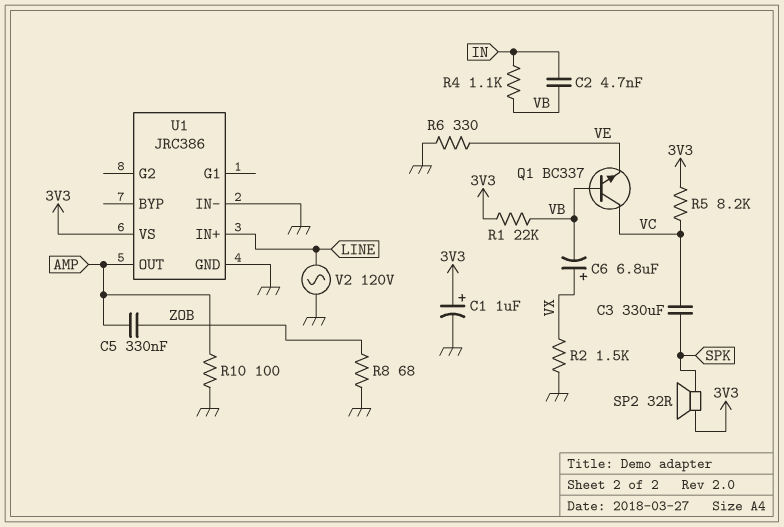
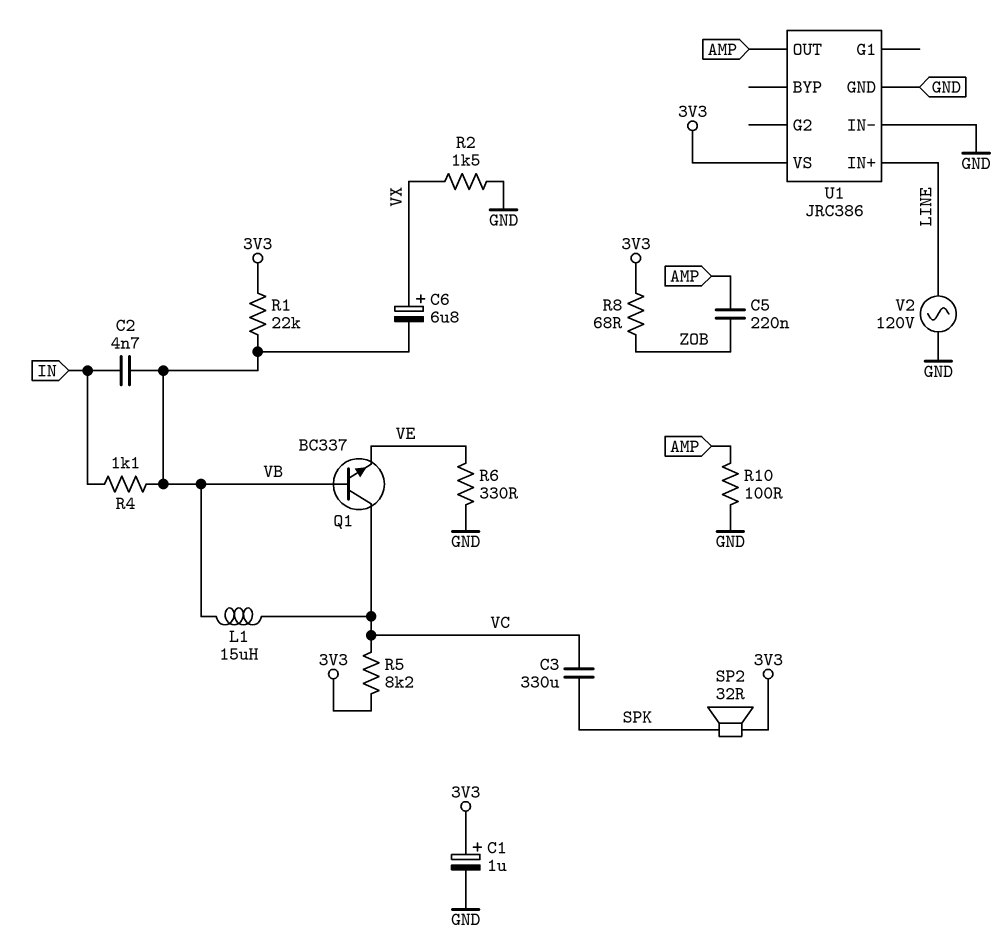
C5: 330nF (AMP, ZOB) -> 220nF (AMP, ZOB)
L1: none -> 15uH (VB, VC)
R8: 68 (GND, ZOB) -> 68 (3V3, ZOB)

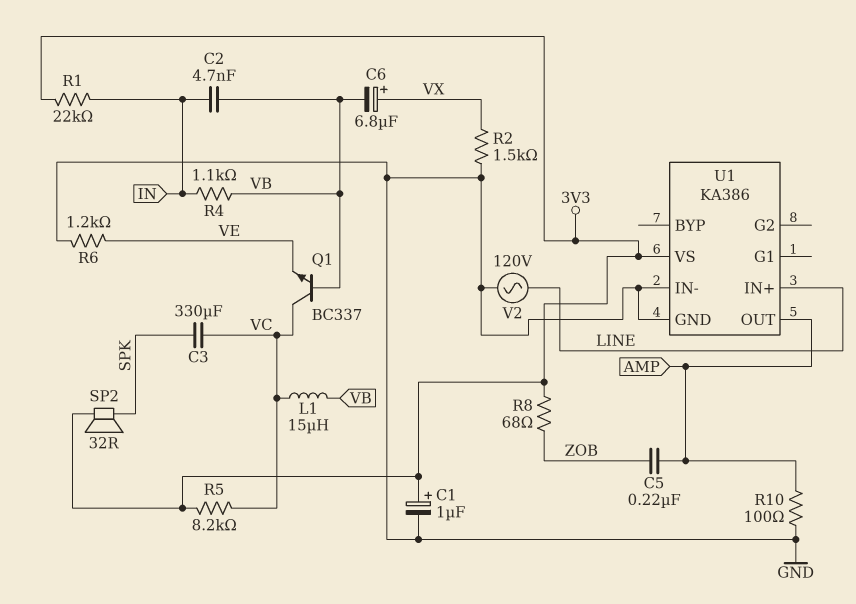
R1: 22k (3V3, VB) -> 22k (3V3, IN)
R6: 330 (GND, VE) -> 1.2k (GND, VE)
U1: JRC386 -> KA386

